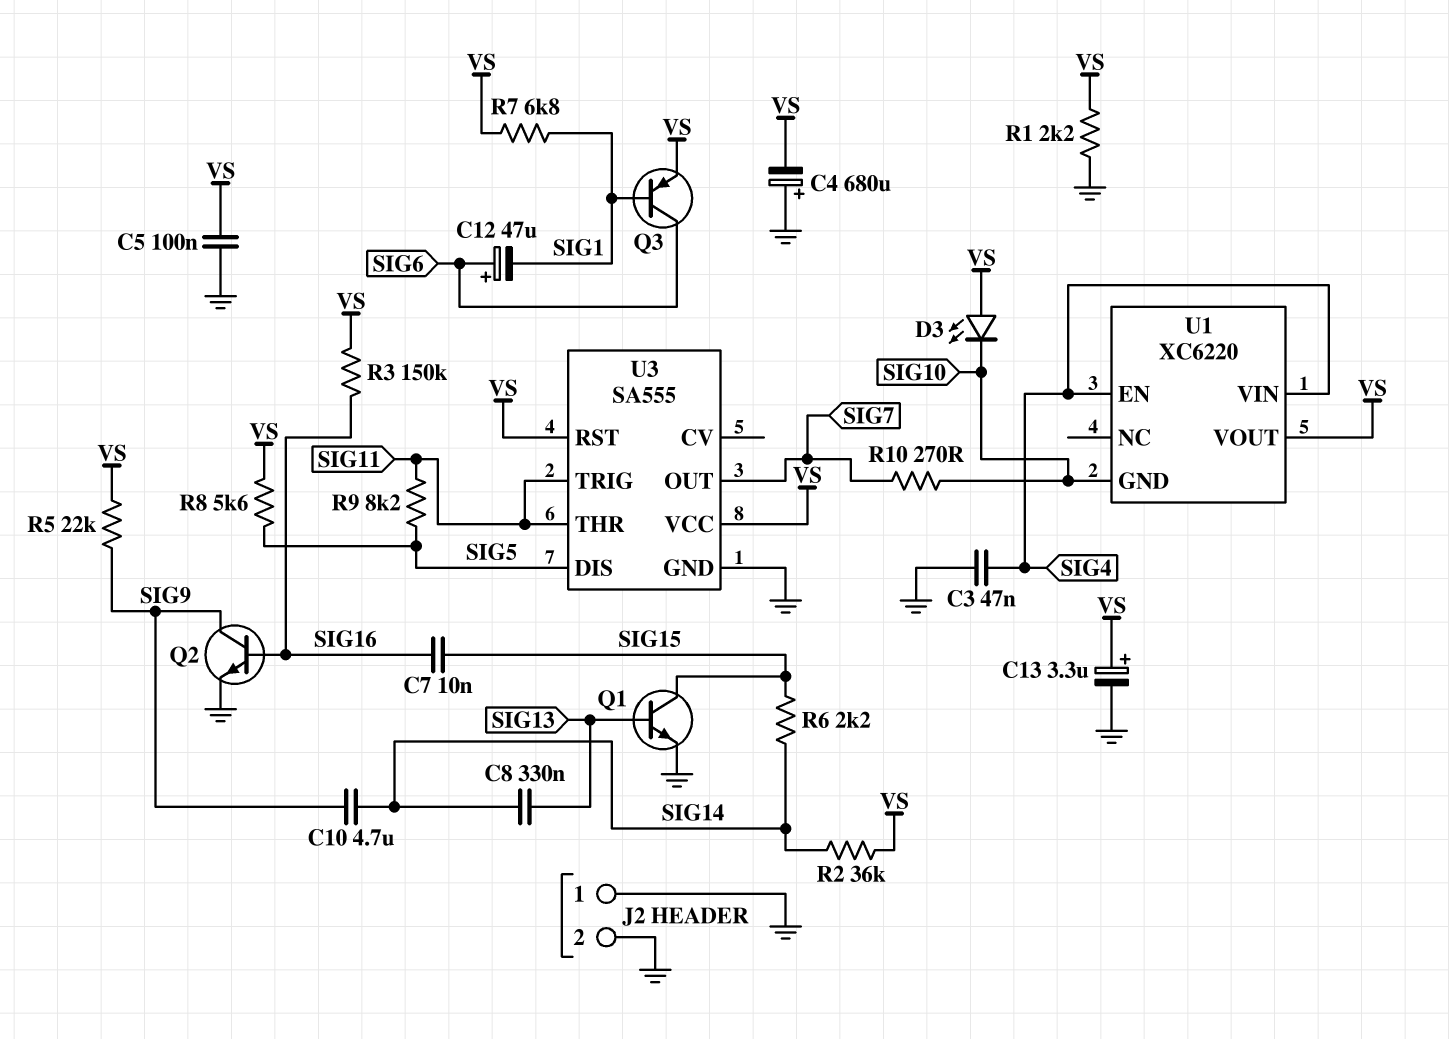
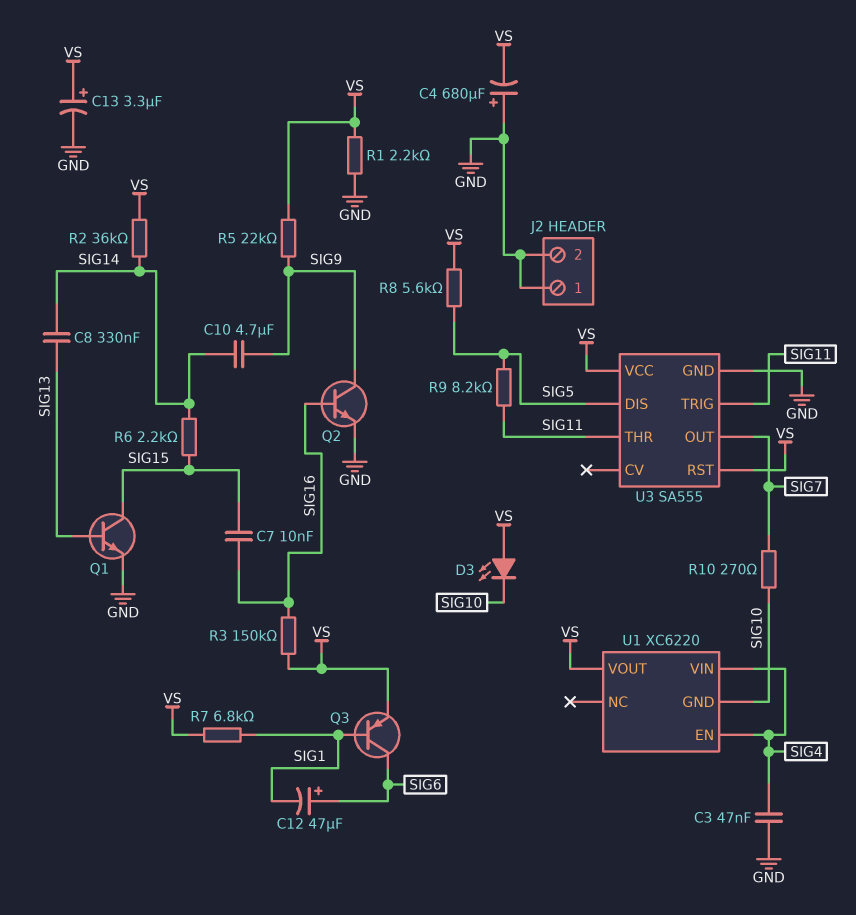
C5: 100nF (GND, VS) -> none

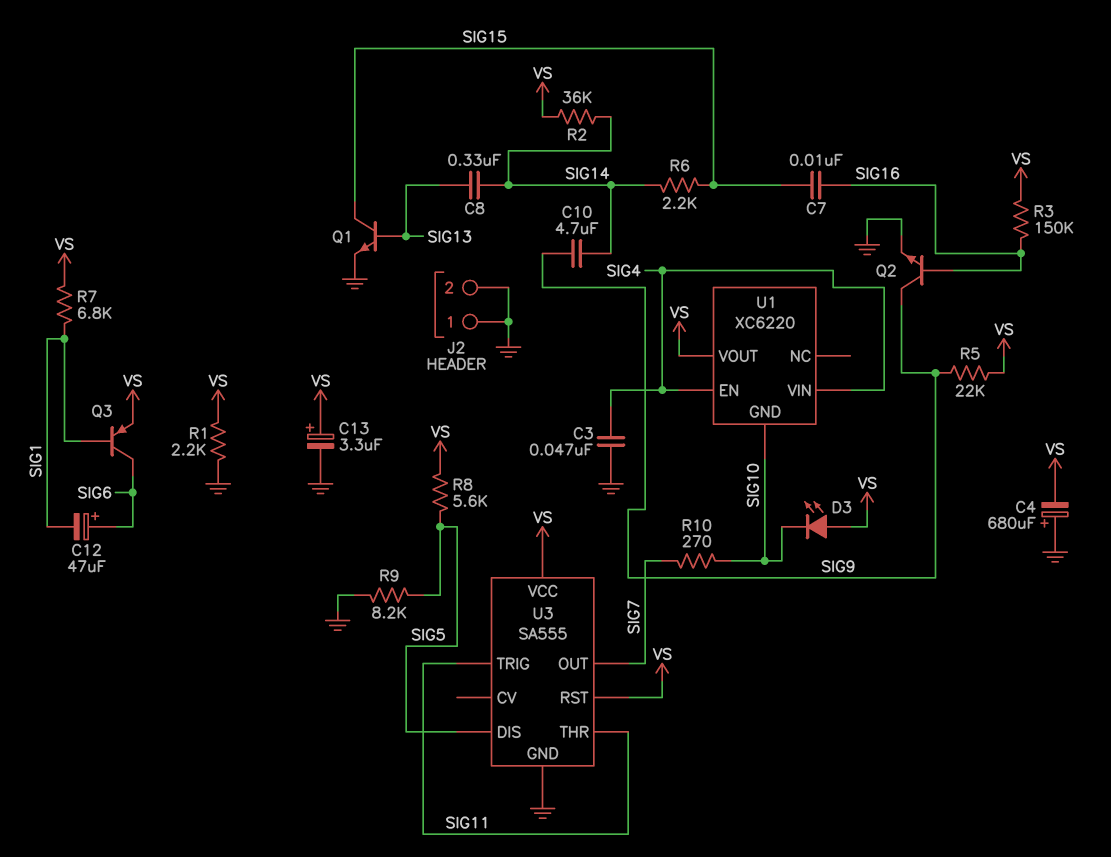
R9: 8.2k (SIG5, SIG11) -> 8.2k (GND, SIG5)

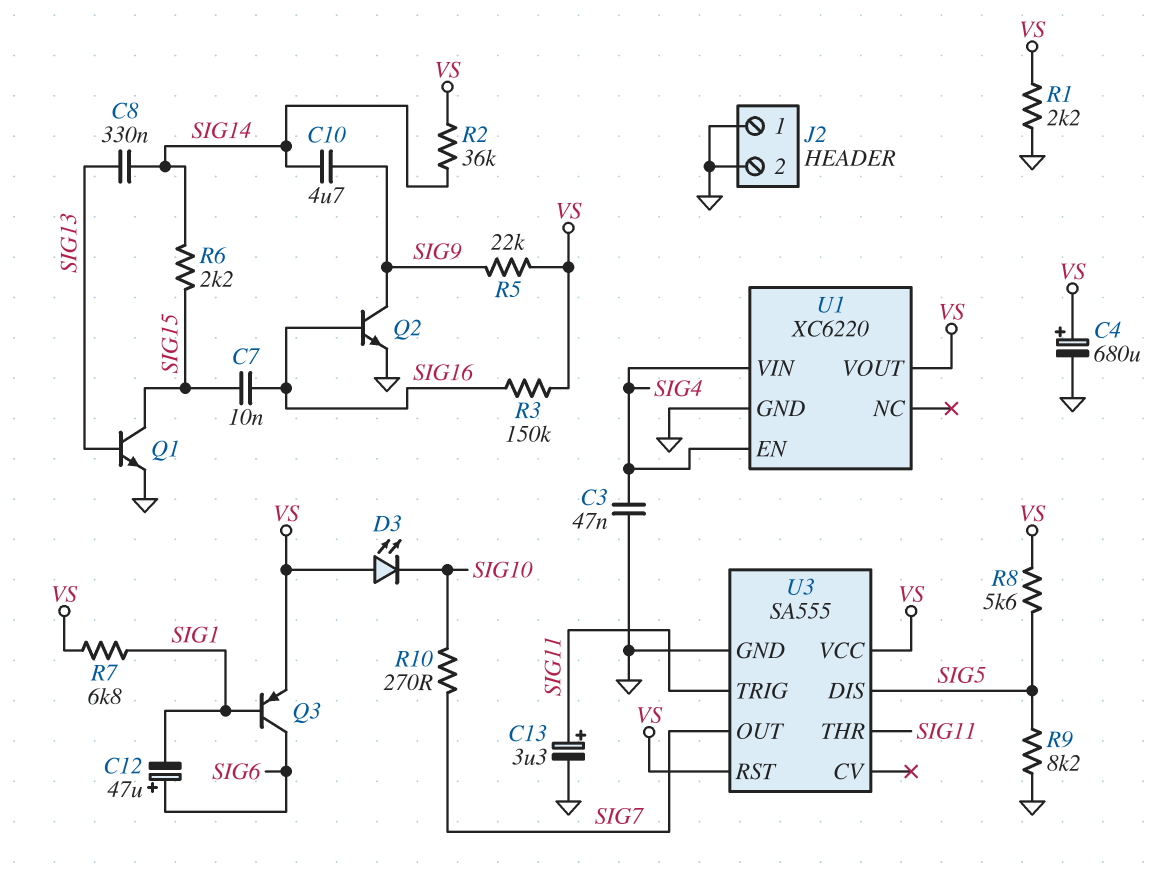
C4: 680uF (plus GND, minus VS) -> 680uF (plus VS, minus GND)
C13: 3.3uF (plus VS, minus GND) -> 3.3uF (plus SIG11, minus GND)
U1 pin GND: SIG10 -> GND

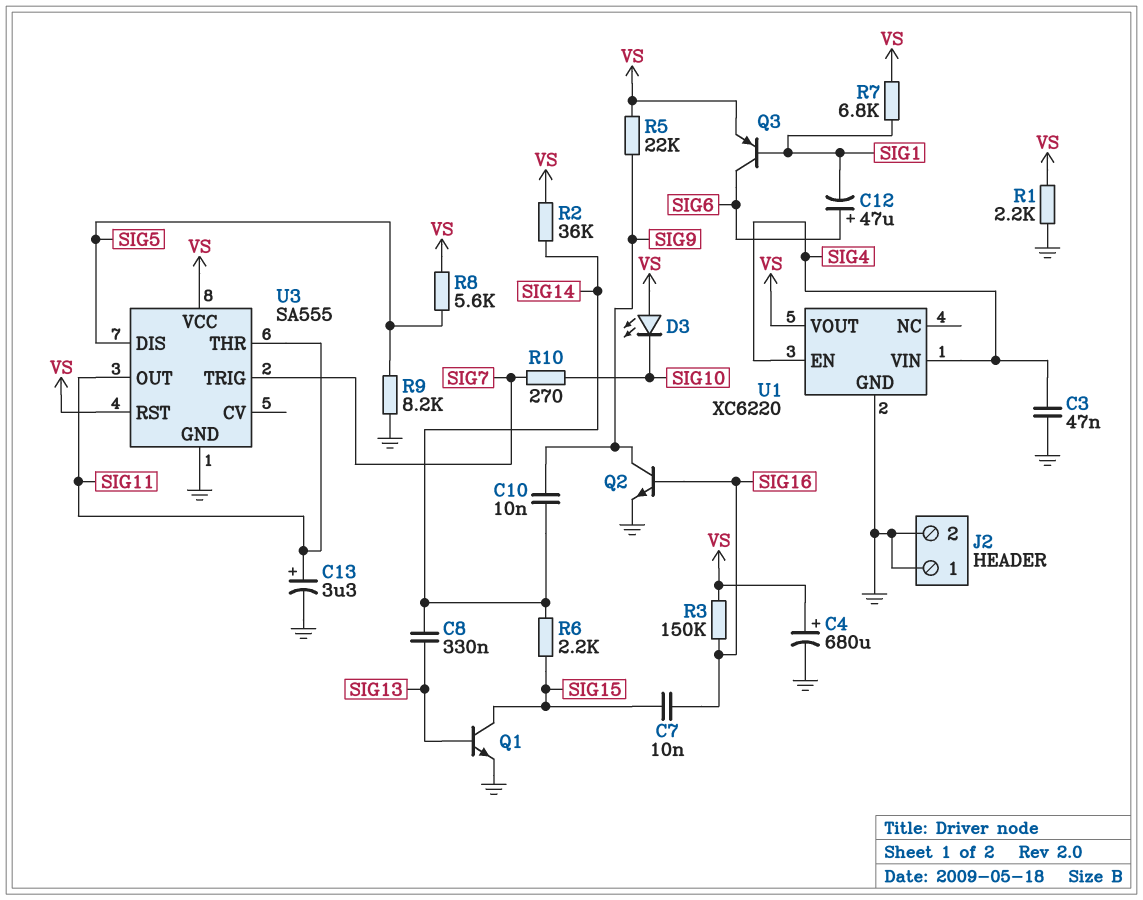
C10: 4.7uF (SIG9, SIG14) -> 10nF (SIG9, SIG14)
U3 pin OUT: SIG7 -> SIG11
U3 pin TRIG: SIG11 -> SIG7

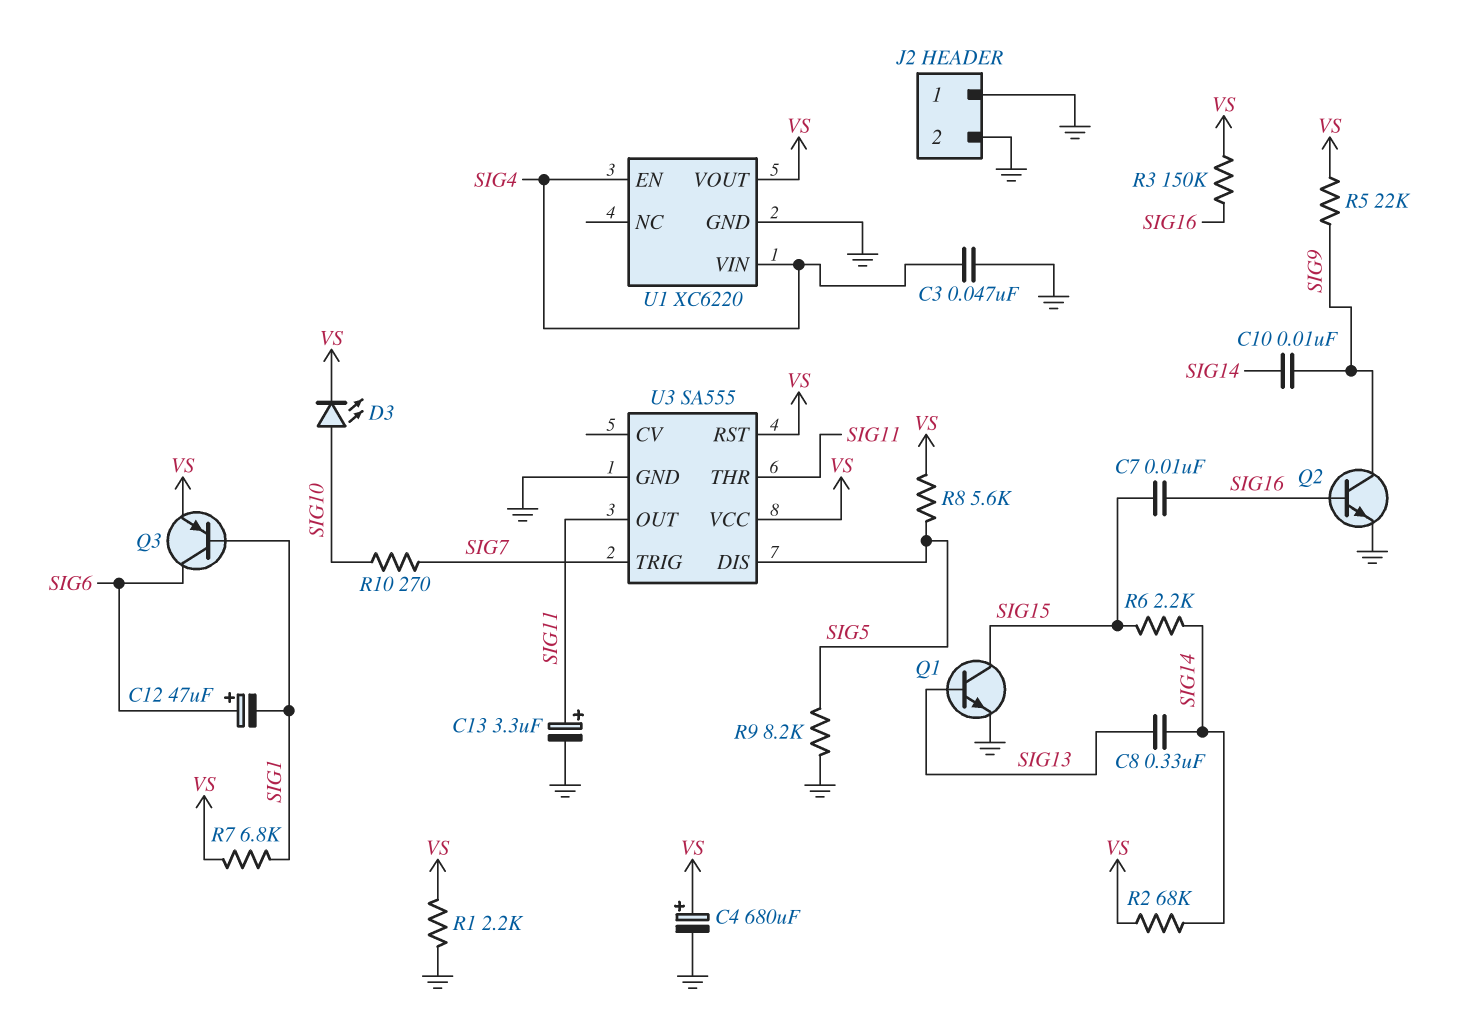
D3: LED (A VS, K SIG10) -> LED (A SIG10, K VS)
R2: 36k (SIG14, VS) -> 68k (SIG14, VS)

